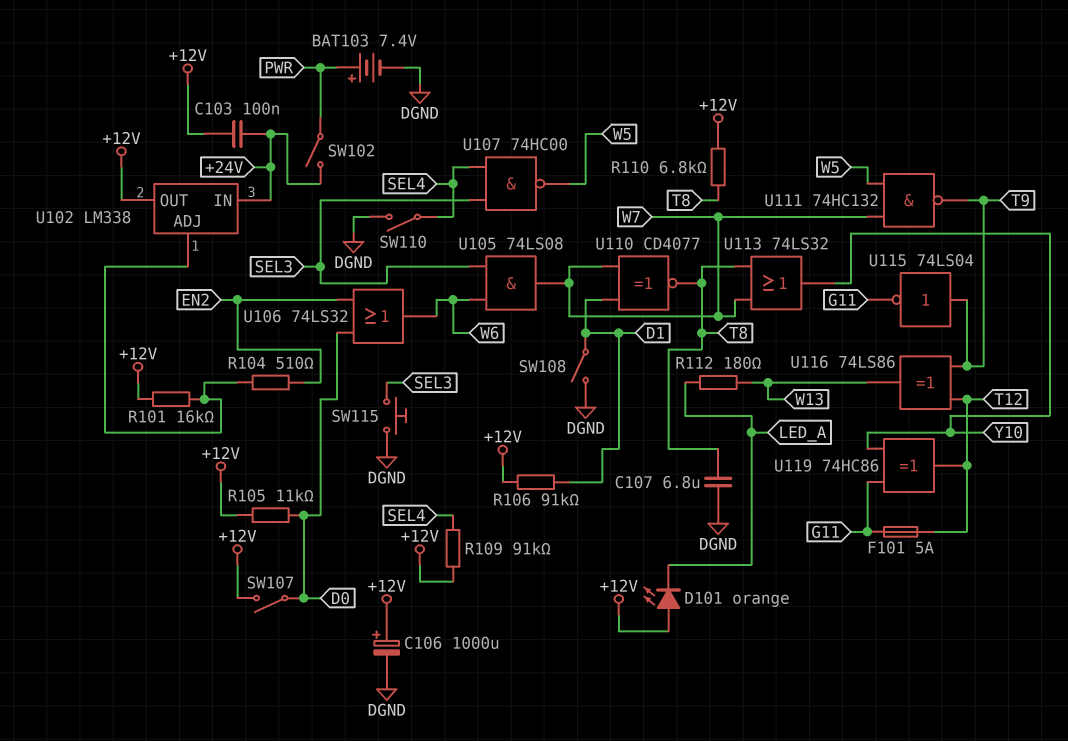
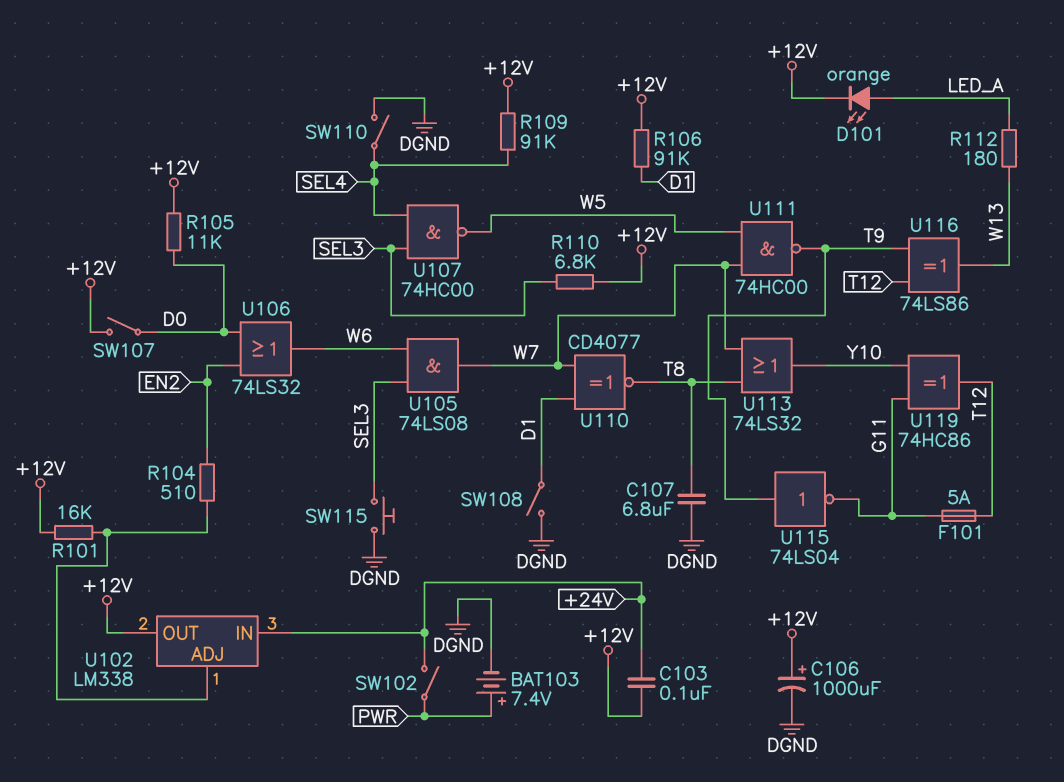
D101: LED orange (A +12V, K LED_A) -> LED orange (A LED_A, K +12V)
R110: 6.8k (+12V, T8) -> 6.8k (+12V, SEL3)
U111: NAND 74HC132 (in W5, in W7, out T9) -> NAND 74HC00 (in W5, in W7, out T9)

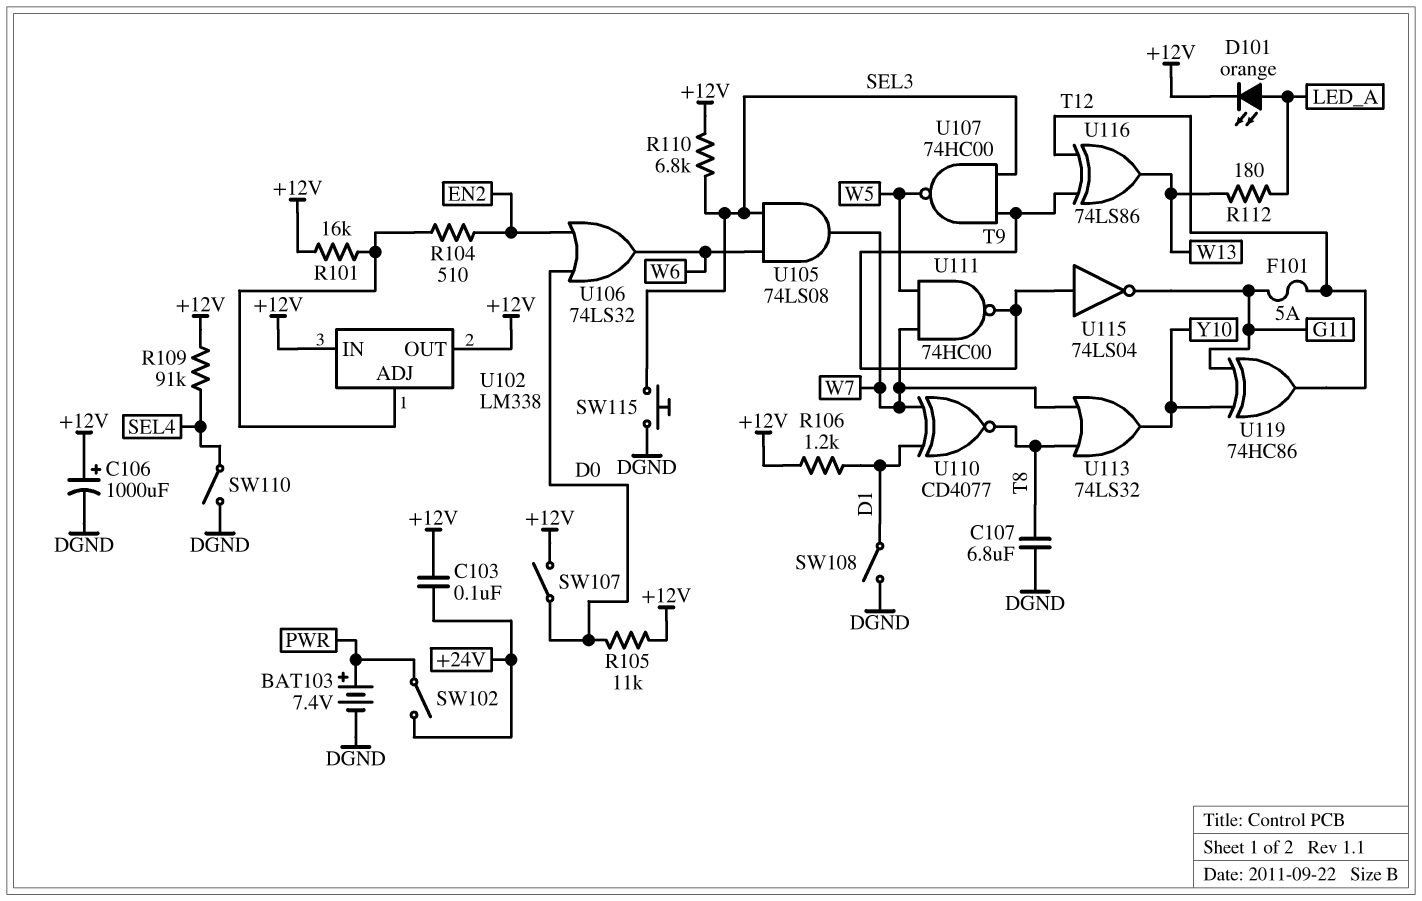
R106: 91k (+12V, D1) -> 1.2k (+12V, D1)
U102 pin IN: +24V -> +12V
U107: NAND 74HC00 (in SEL3, in SEL4, out W5) -> NAND 74HC00 (in SEL3, in T9, out W5)

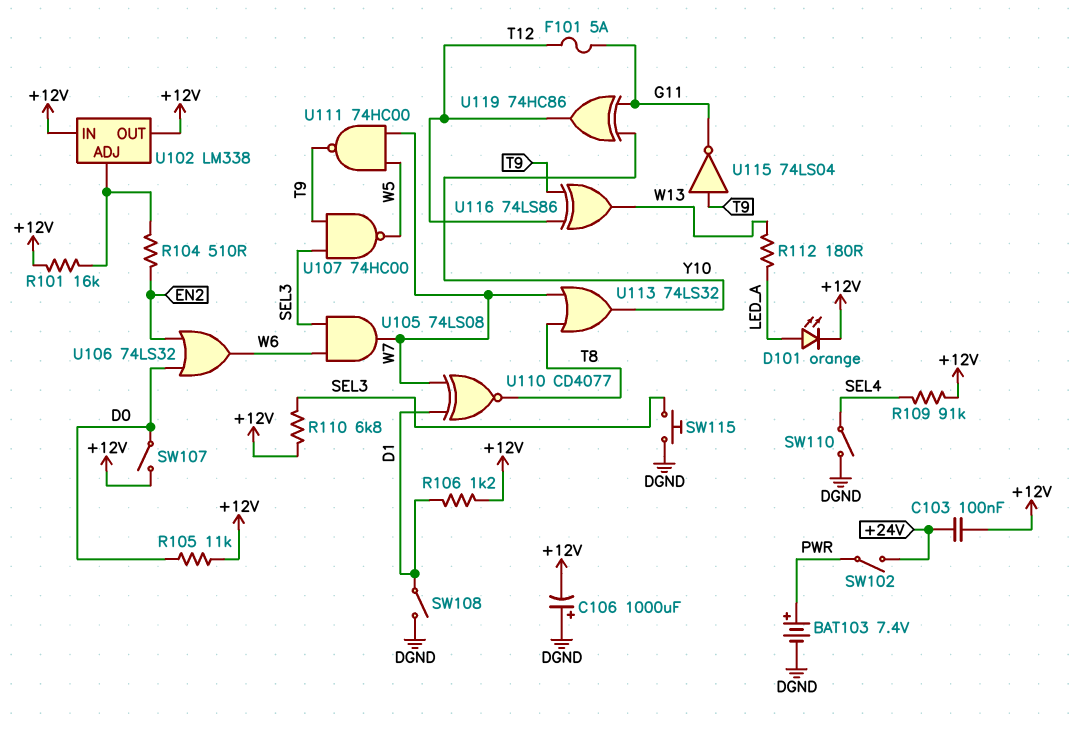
C106: 1000uF (plus +12V, minus DGND) -> 1000uF (plus DGND, minus +12V)
C107: 6.8uF (DGND, T8) -> none

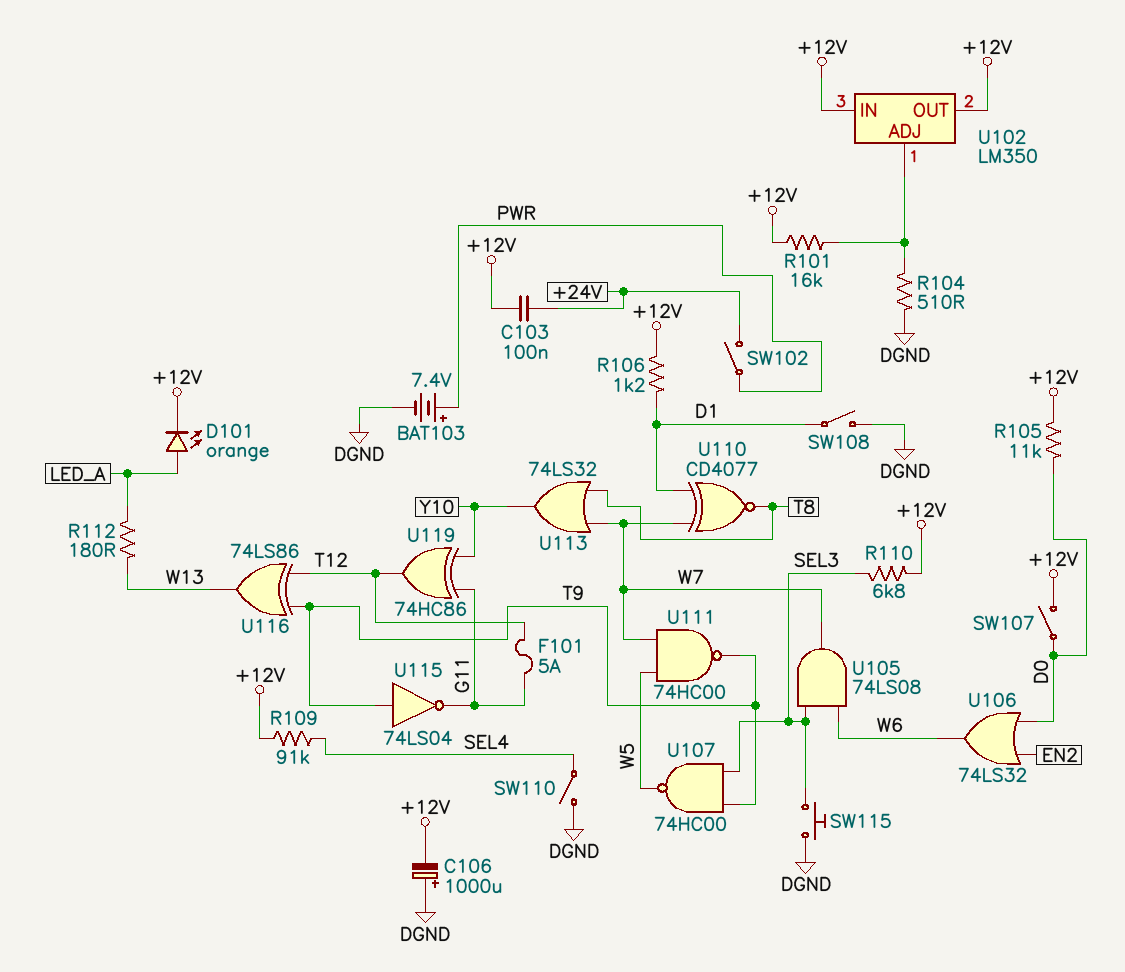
R104: 510 (EN2, U102/ADJ) -> 510 (DGND, U102/ADJ)
U102: LM338 -> LM350

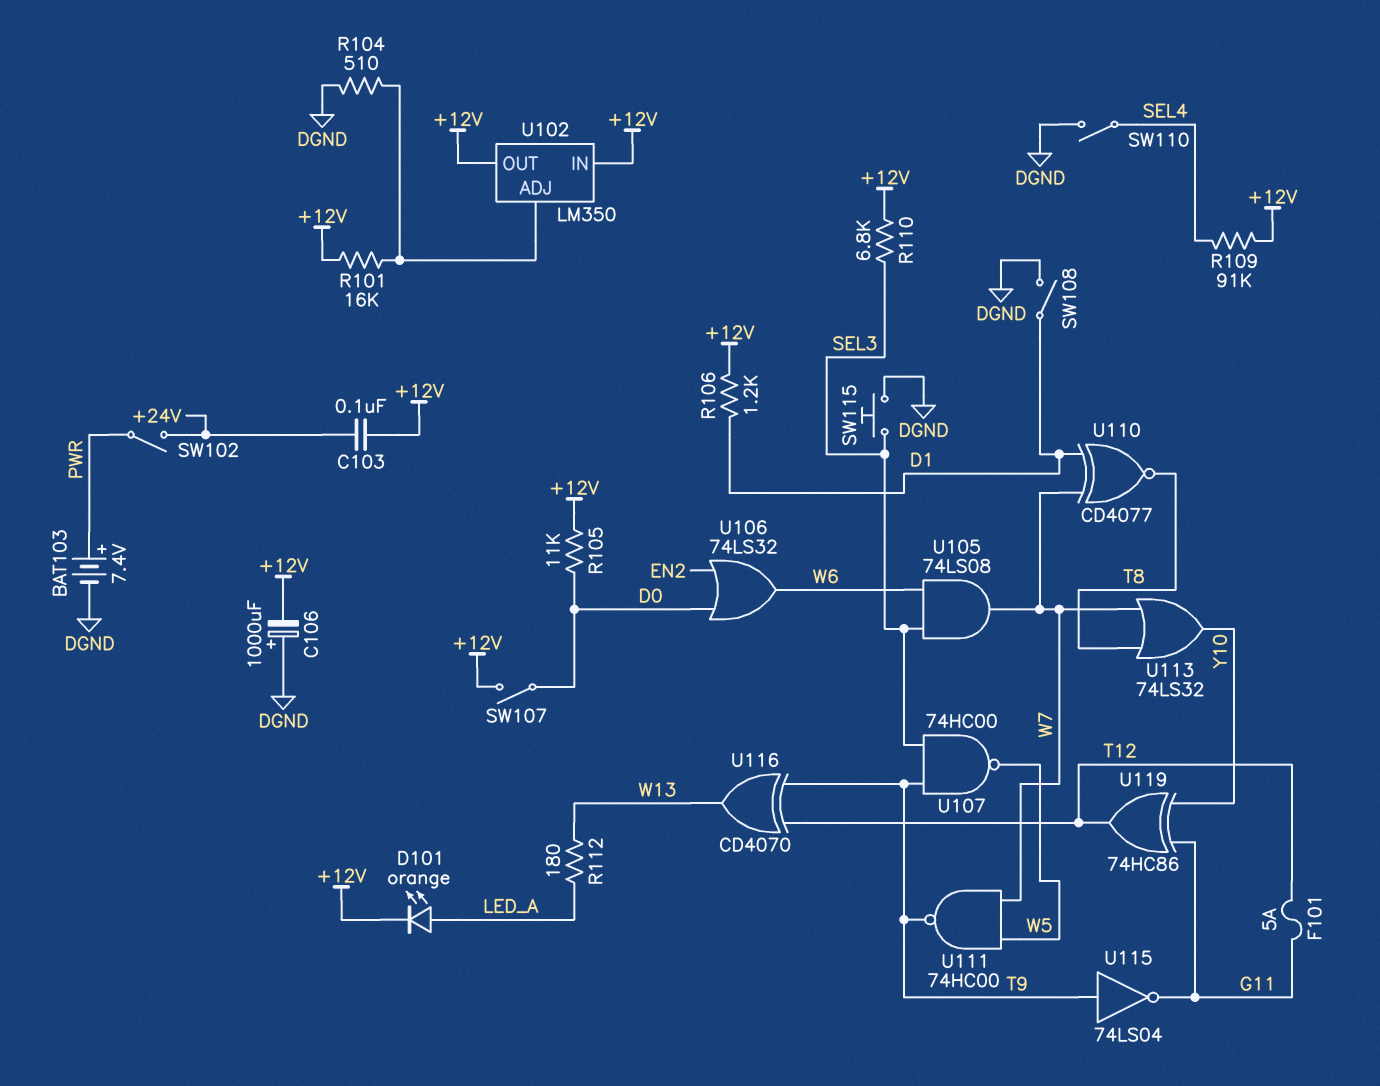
U116: XOR 74LS86 (in T9, in T12, out W13) -> XOR CD4070 (in T9, in T12, out W13)

